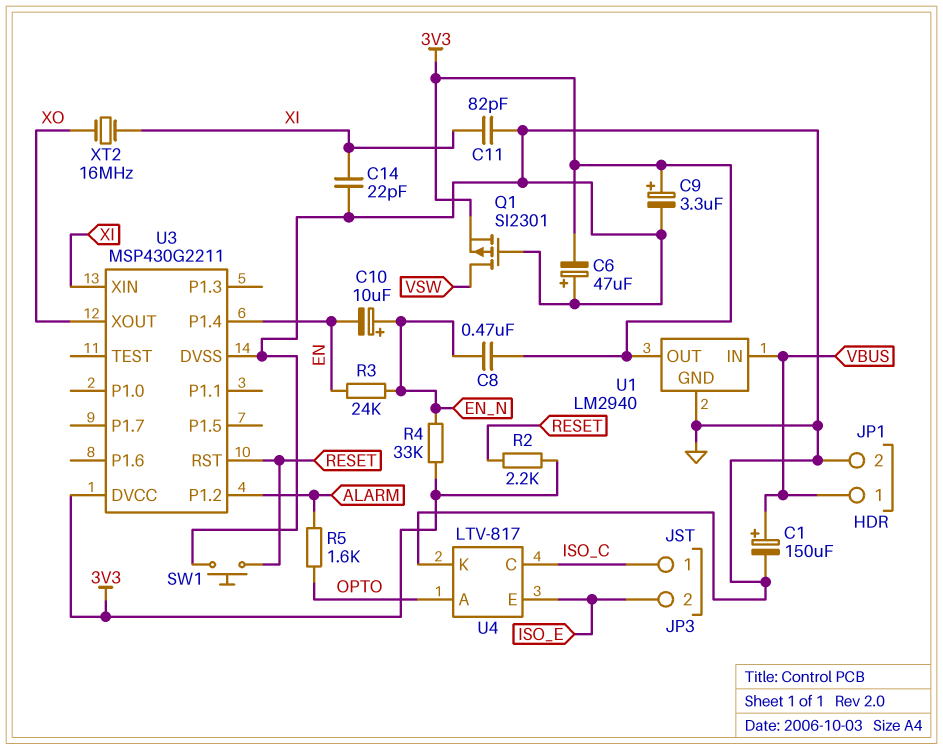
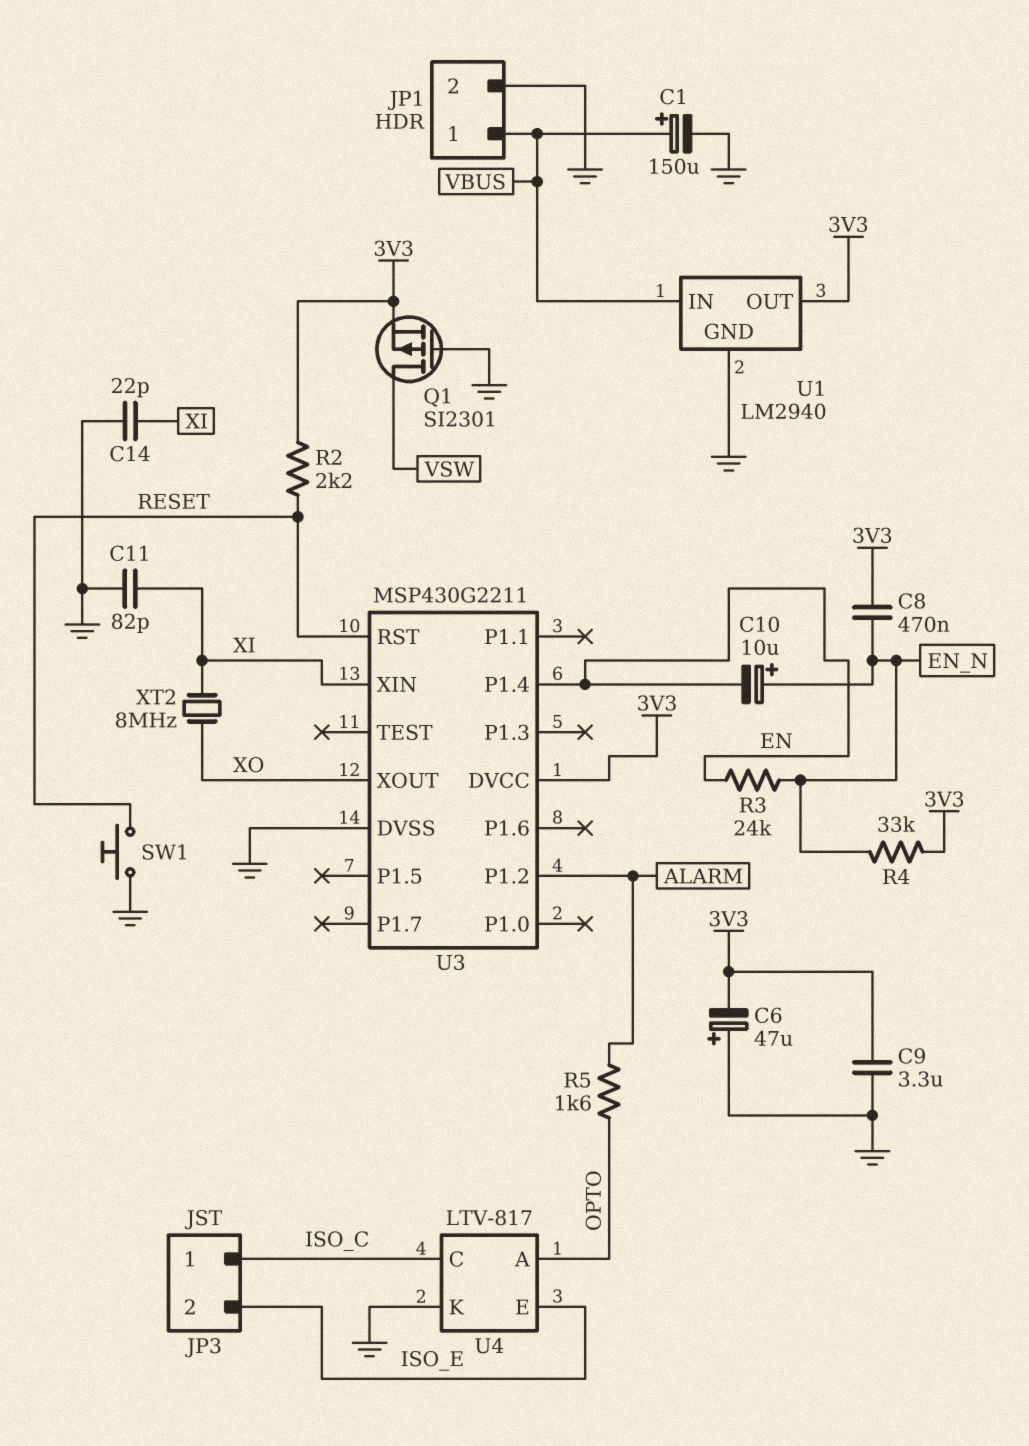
C9: 3.3uF (plus 3V3, minus GND) -> 3.3uF (3V3, GND)
XT2: 16MHz (XI, XO) -> 8MHz (XI, XO)

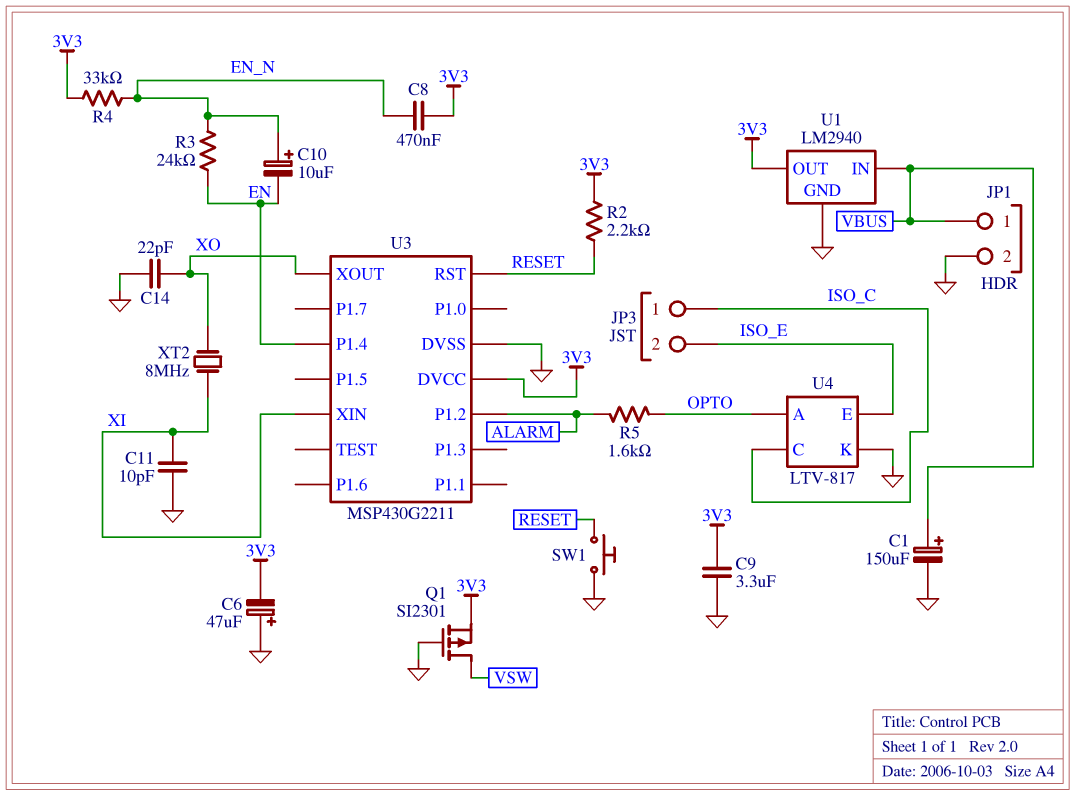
C11: 82pF (GND, XI) -> 10pF (GND, XI)
C14: 22pF (GND, XI) -> 22pF (GND, XO)

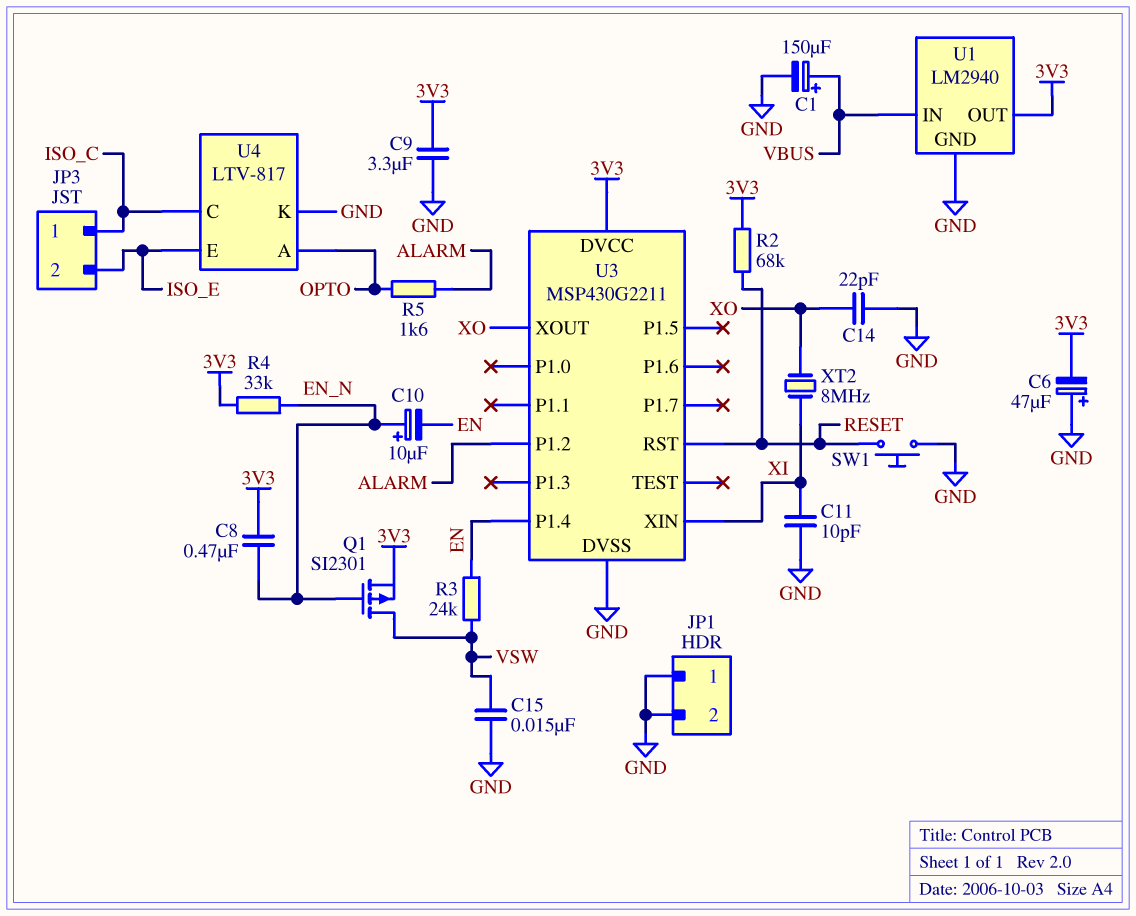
C15: none -> 15nF (GND, VSW)
JP1 pin 1: VBUS -> GND
Q1: PMOS SI2301 (G GND, D VSW, S 3V3) -> PMOS SI2301 (G EN_N, D VSW, S 3V3)
R2: 2.2k (3V3, RESET) -> 68k (3V3, RESET)
R3: 24k (EN, EN_N) -> 24k (EN, VSW)

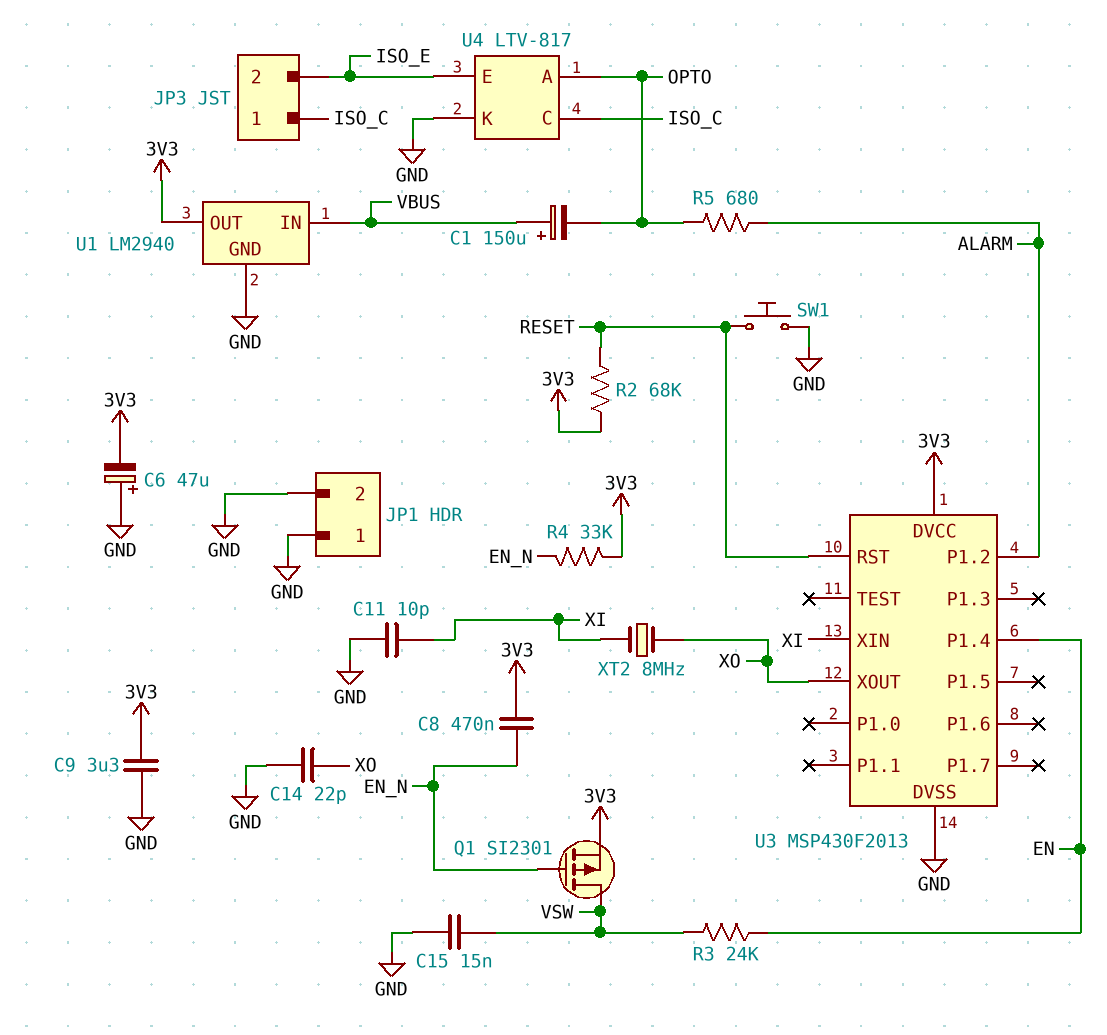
C1: 150uF (plus VBUS, minus GND) -> 150uF (plus VBUS, minus OPTO)
C10: 10uF (plus EN_N, minus EN) -> none
R5: 1.6k (ALARM, OPTO) -> 680 (ALARM, OPTO)
U3: MSP430G2211 -> MSP430F2013

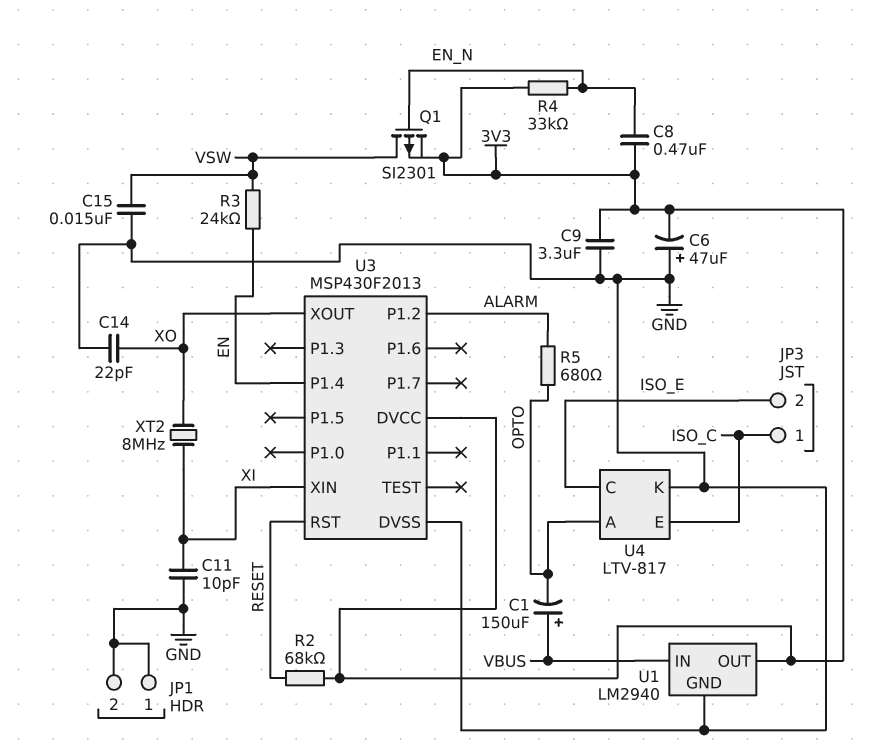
SW1: button (GND, RESET) -> none
U4 pin C: ISO_C -> ISO_E
U4 pin E: ISO_E -> ISO_C

